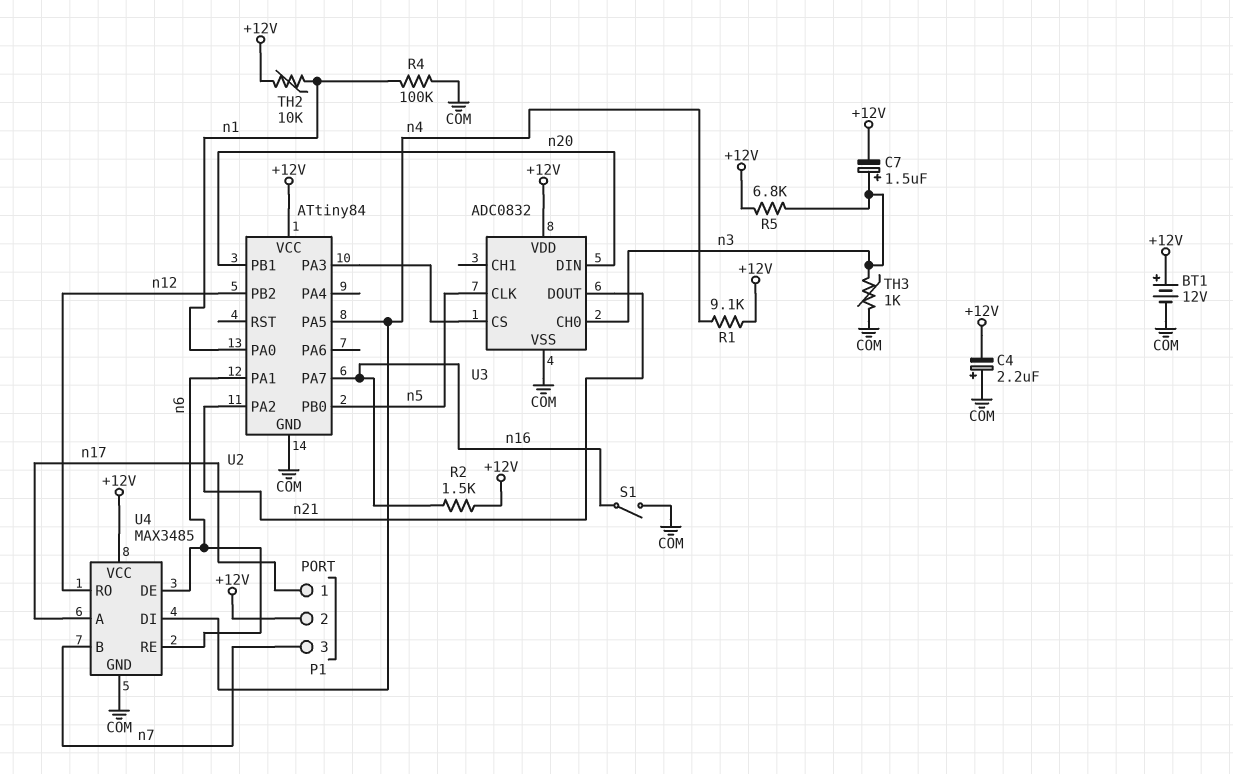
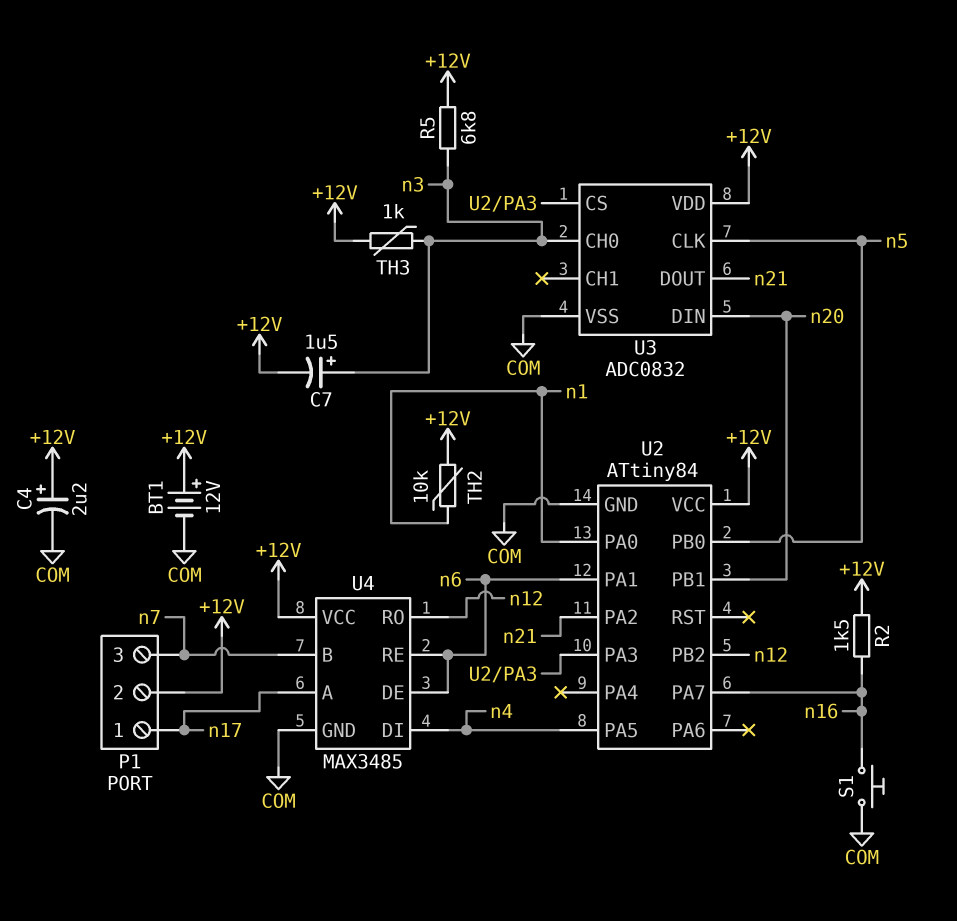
C4: 2.2uF (plus COM, minus +12V) -> 2.2uF (plus +12V, minus COM)
R1: 9.1k (+12V, n4) -> none
R4: 100k (COM, n1) -> none
S1: switch (COM, n16) -> button (COM, n16)
TH3: 1k (COM, n3) -> 1k (+12V, n3)

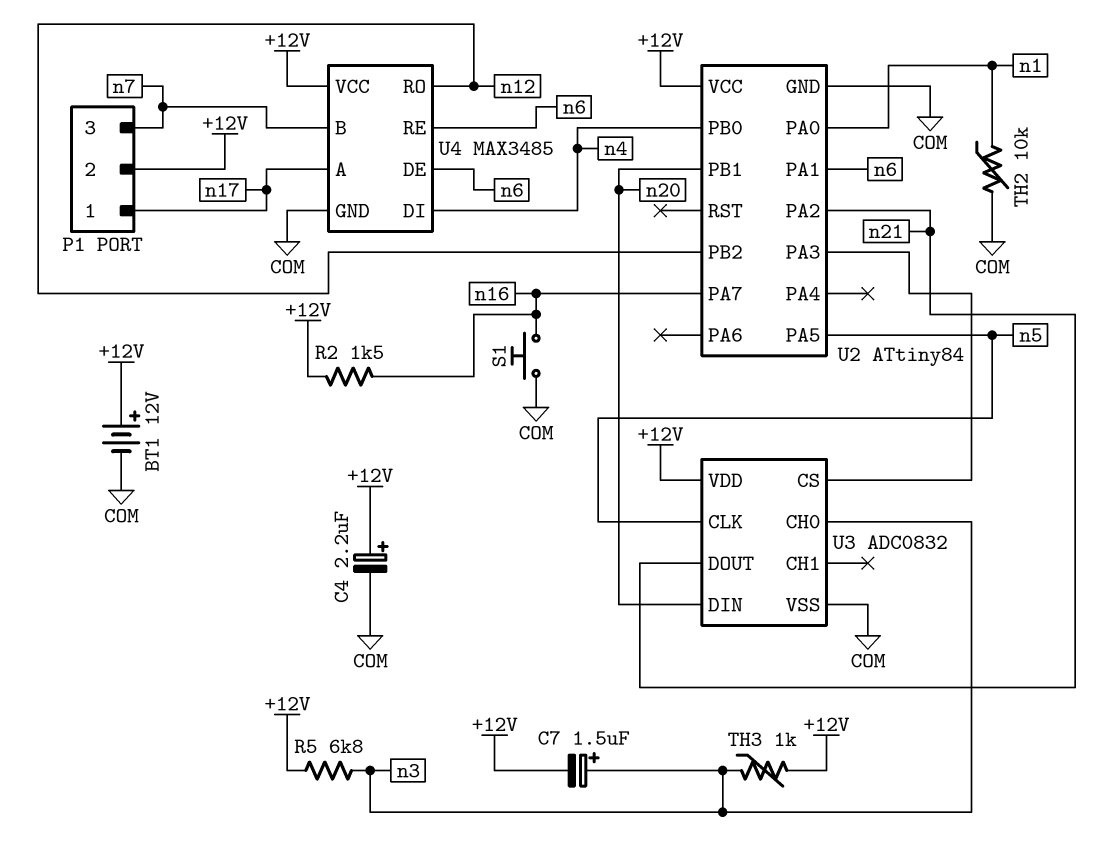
TH2: 10k (+12V, n1) -> 10k (COM, n1)
U2 pin PA5: n4 -> n5
U2 pin PB0: n5 -> n4

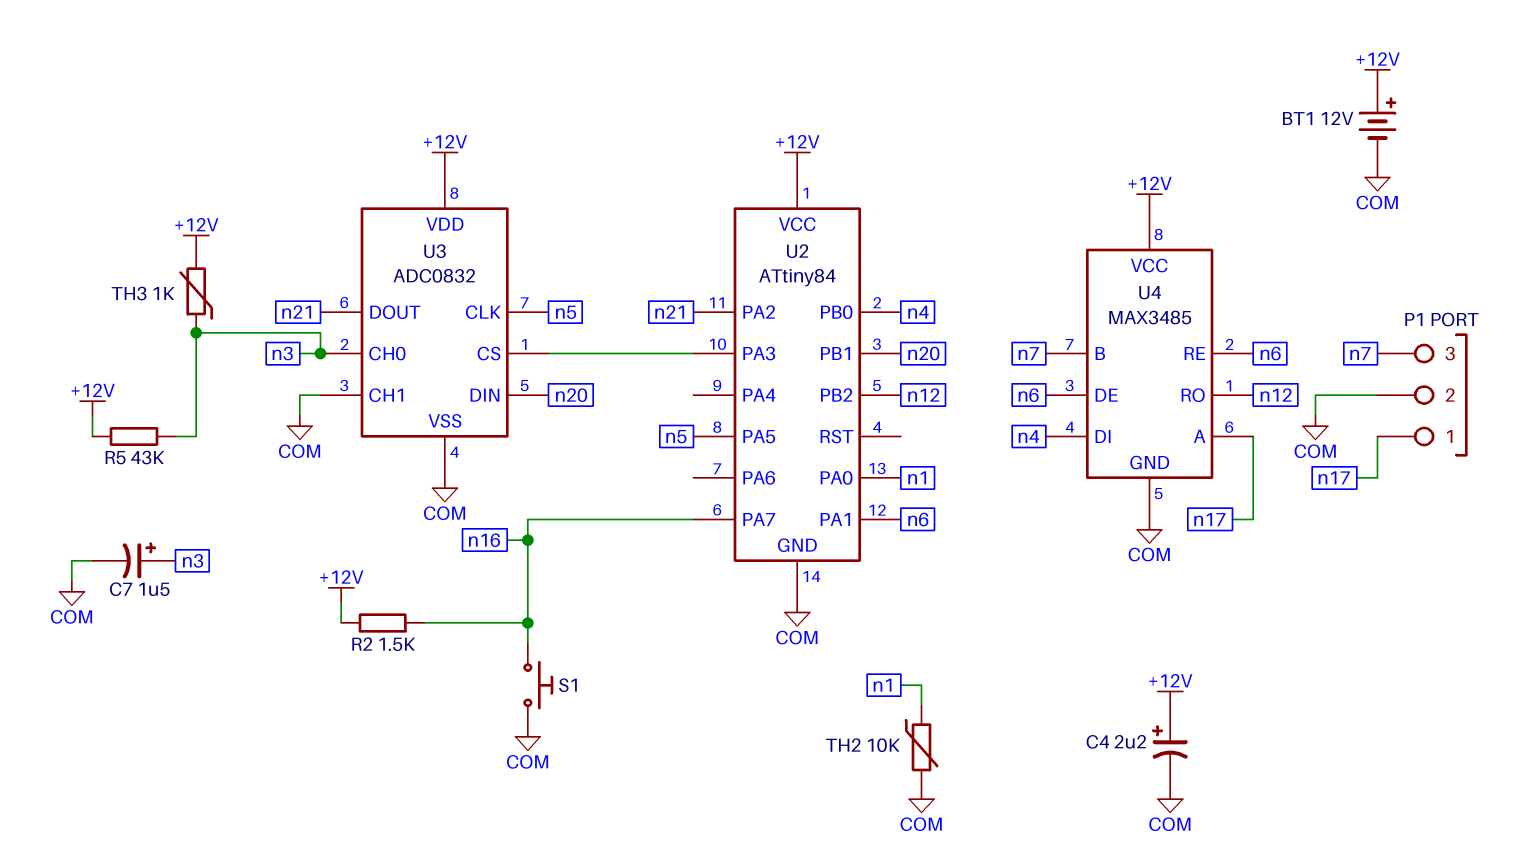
C7: 1.5uF (plus n3, minus +12V) -> 1.5uF (plus n3, minus COM)
P1 pin 2: +12V -> COM
R5: 6.8k (+12V, n3) -> 43k (+12V, n3)
U3 pin CH1: none -> COM

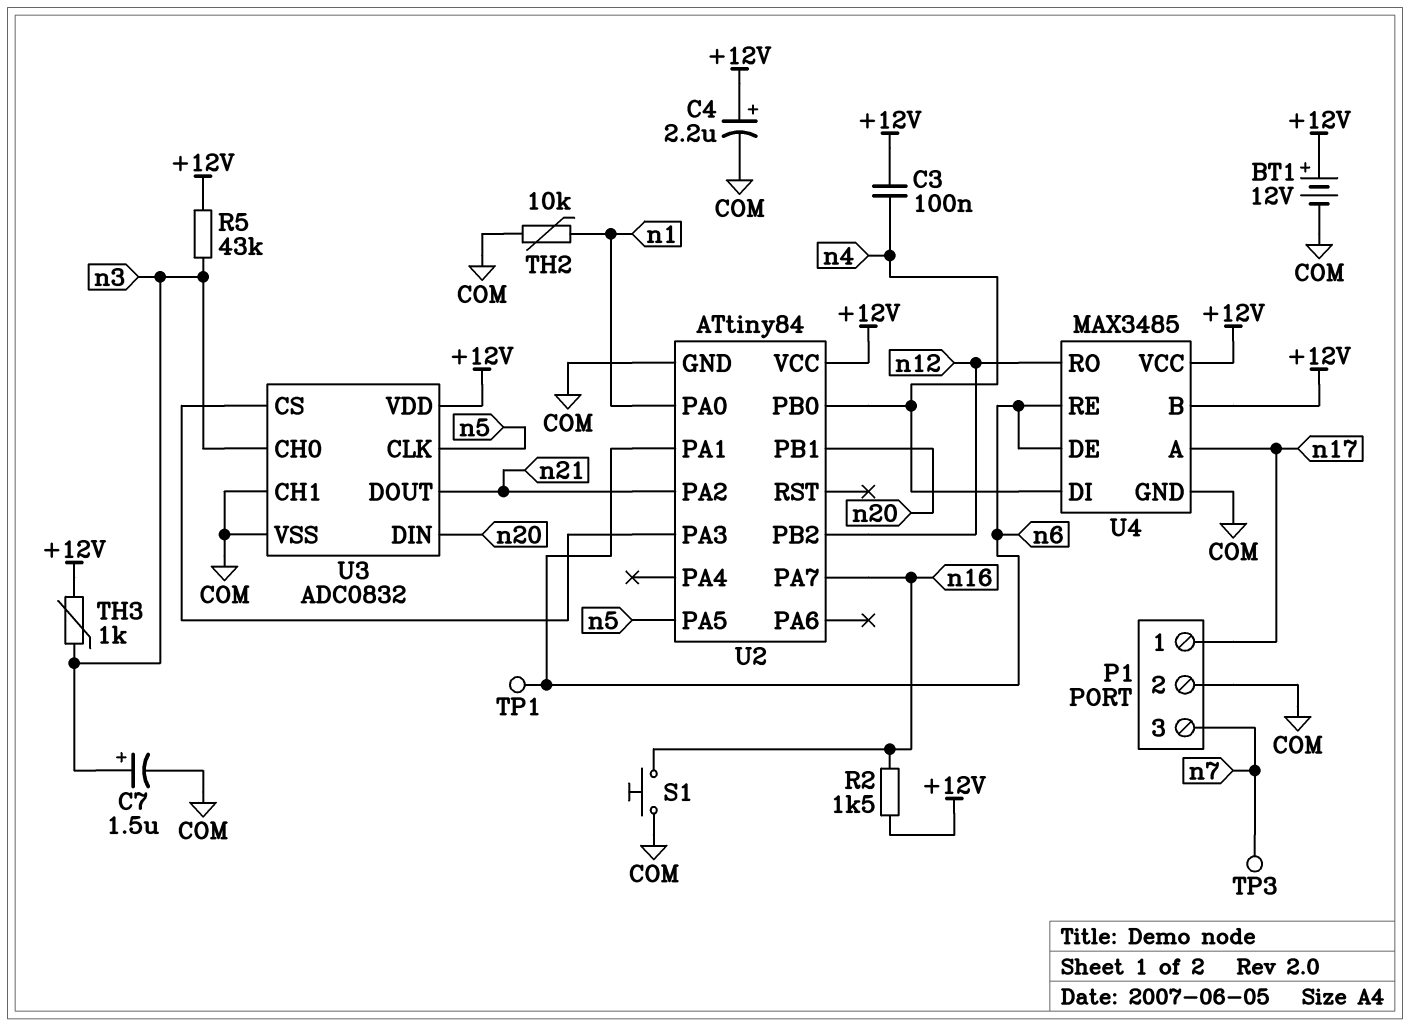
C3: none -> 100nF (+12V, n4)
TP1: none -> test point (n6)
TP3: none -> test point (n7)
U4 pin B: n7 -> +12V

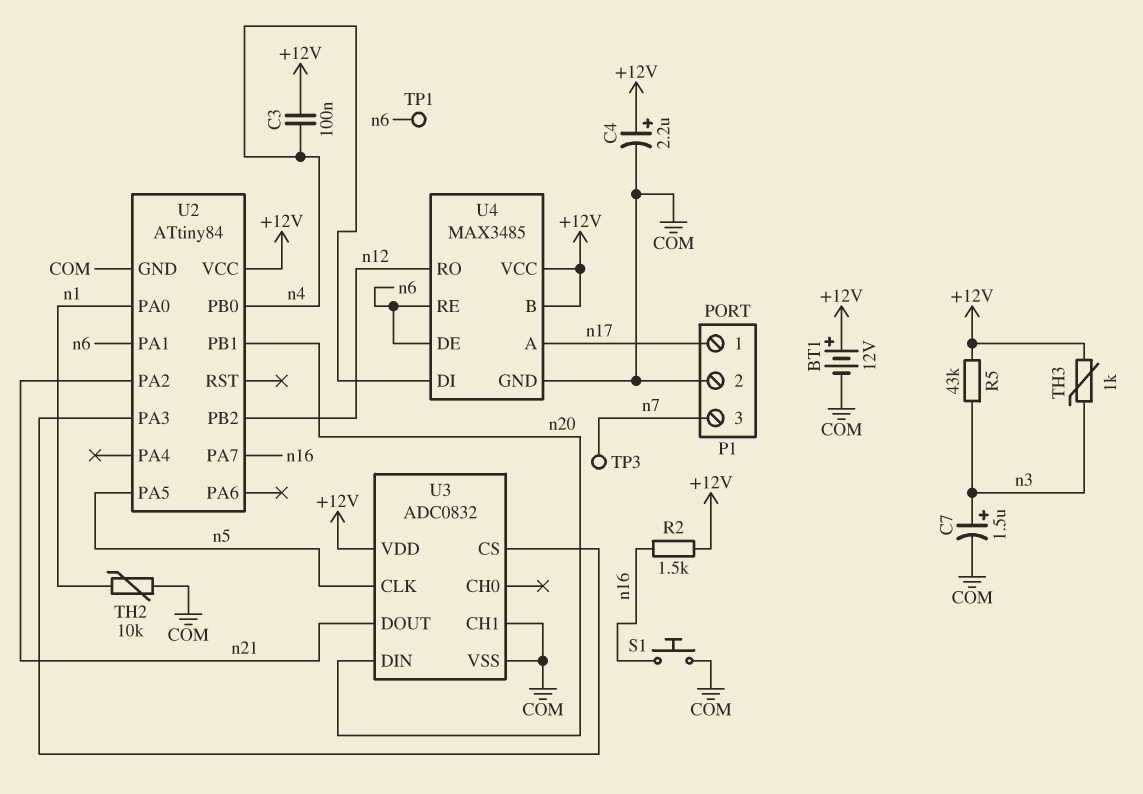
U3 pin CH0: n3 -> none

